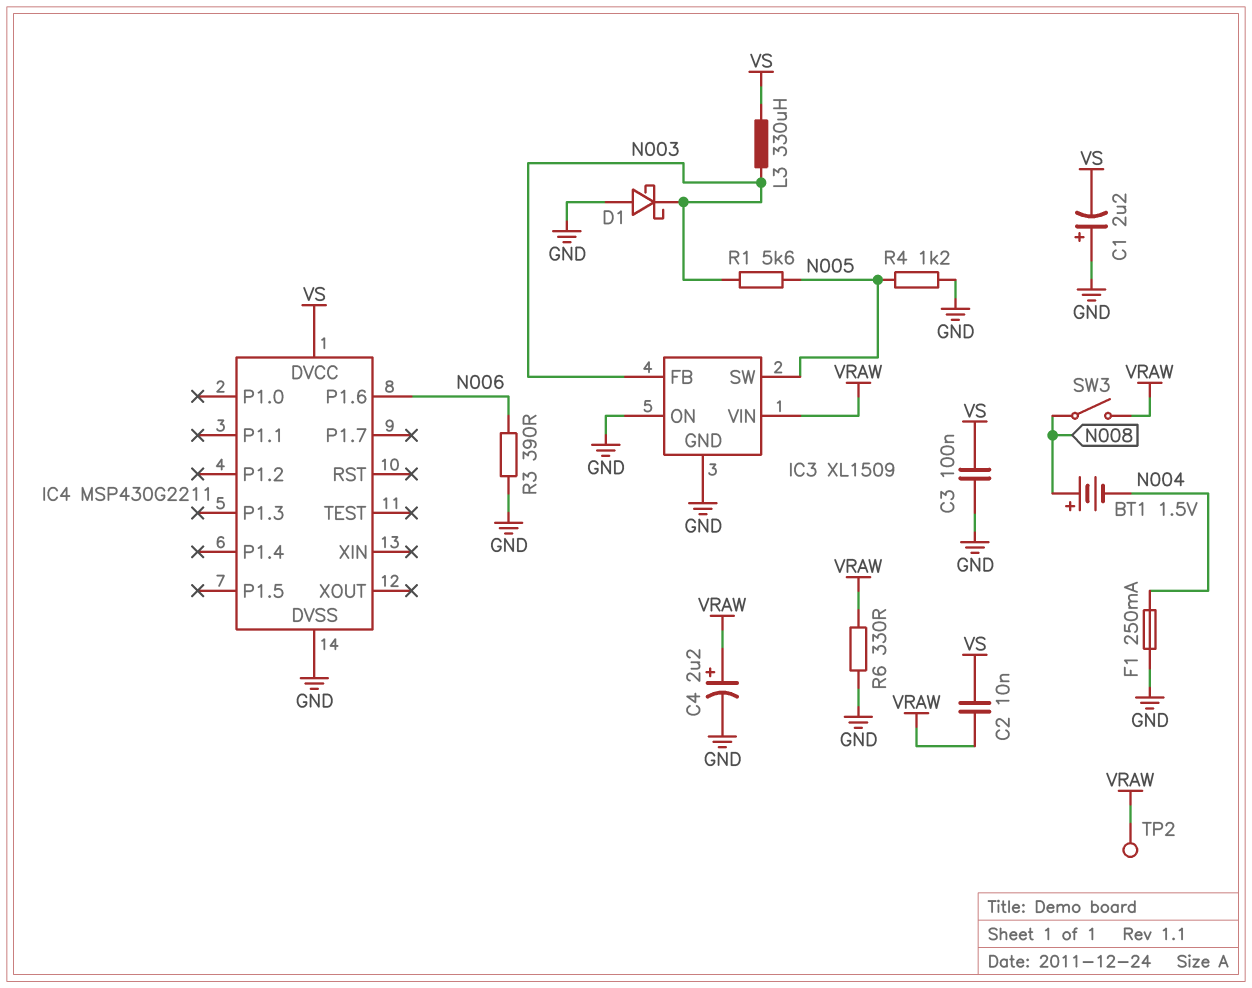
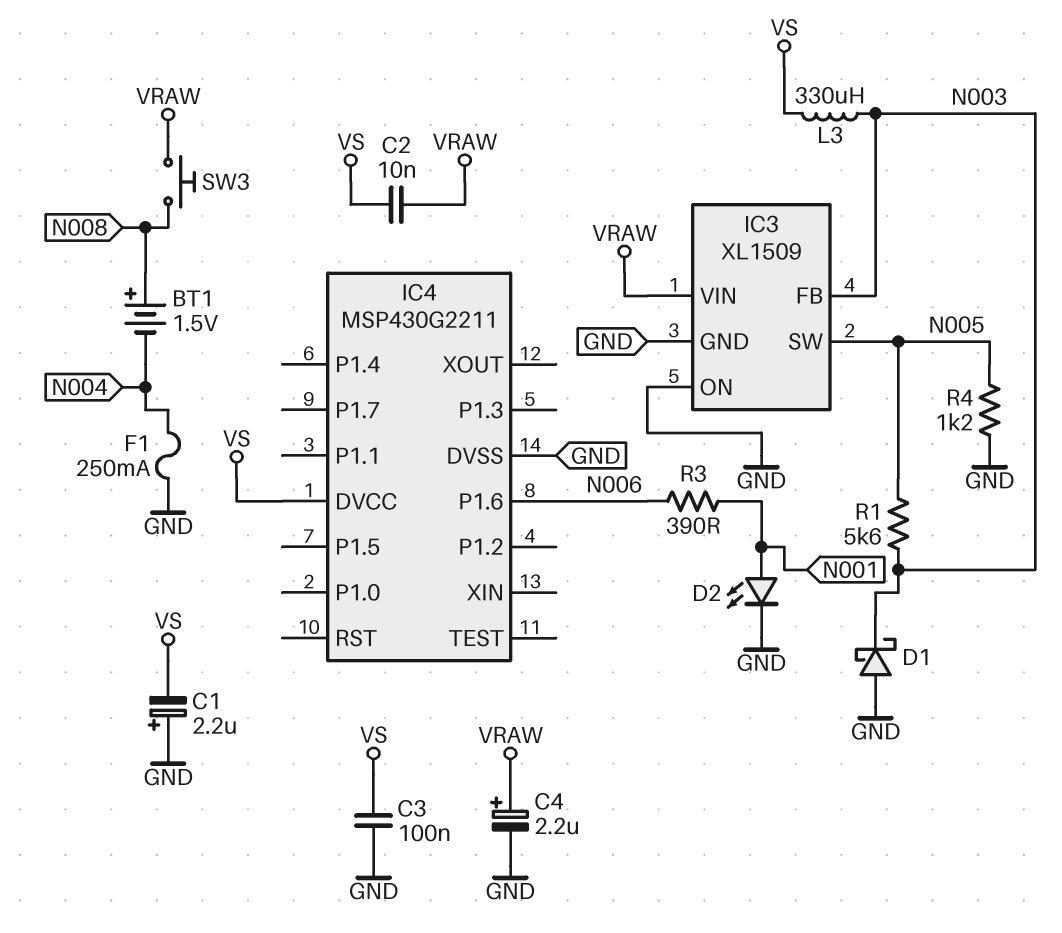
D2: none -> LED (A N001, K GND)
R3: 390 (GND, N006) -> 390 (N001, N006)
R6: 330 (GND, VRAW) -> none
SW3: switch (N008, VRAW) -> button (N008, VRAW)
TP2: test point (VRAW) -> none

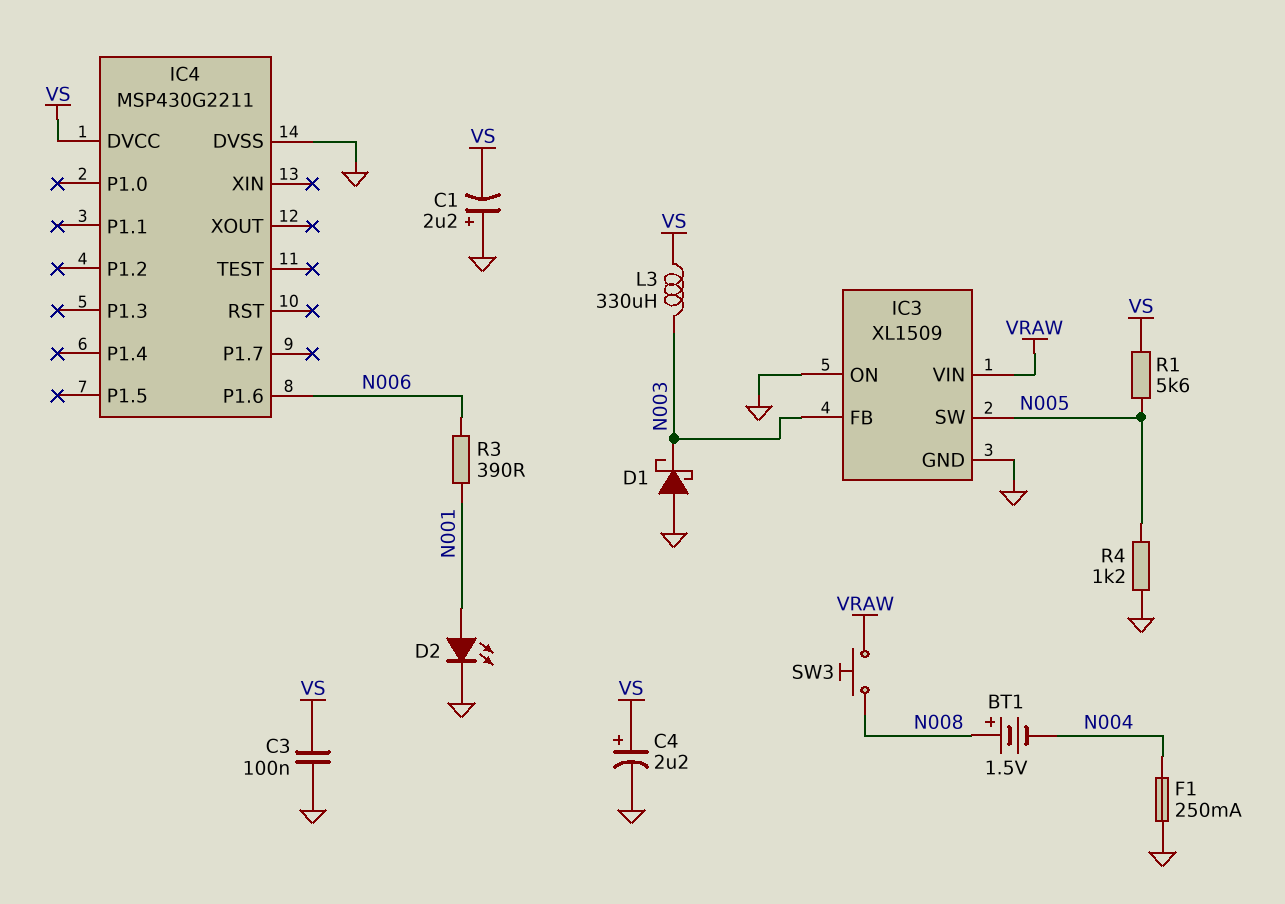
C2: 10nF (VRAW, VS) -> none
C4: 2.2uF (plus VRAW, minus GND) -> 2.2uF (plus VS, minus GND)
R1: 5.6k (N003, N005) -> 5.6k (N005, VS)

